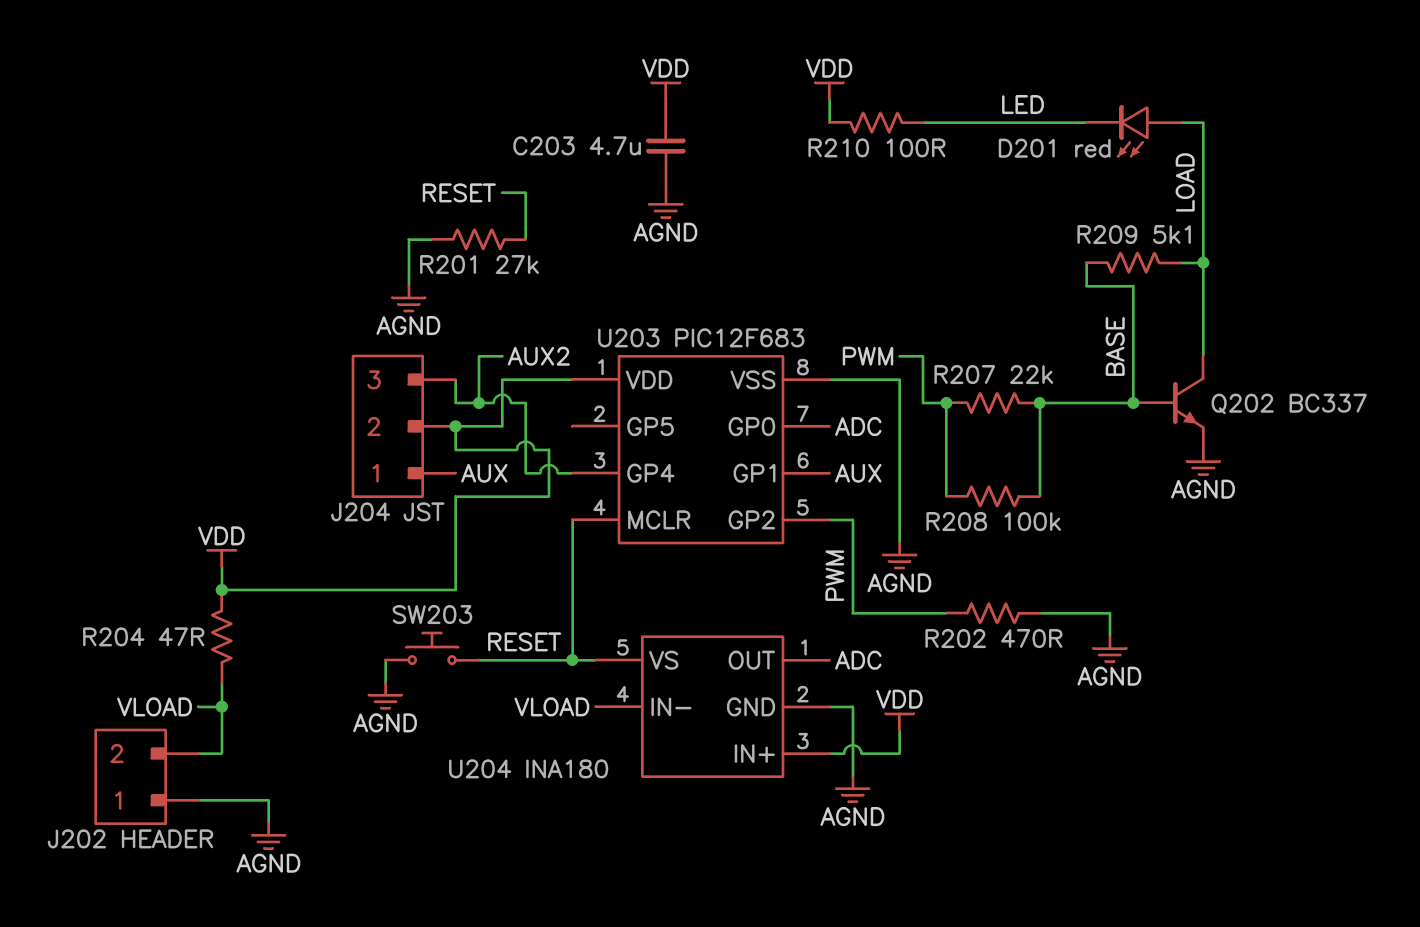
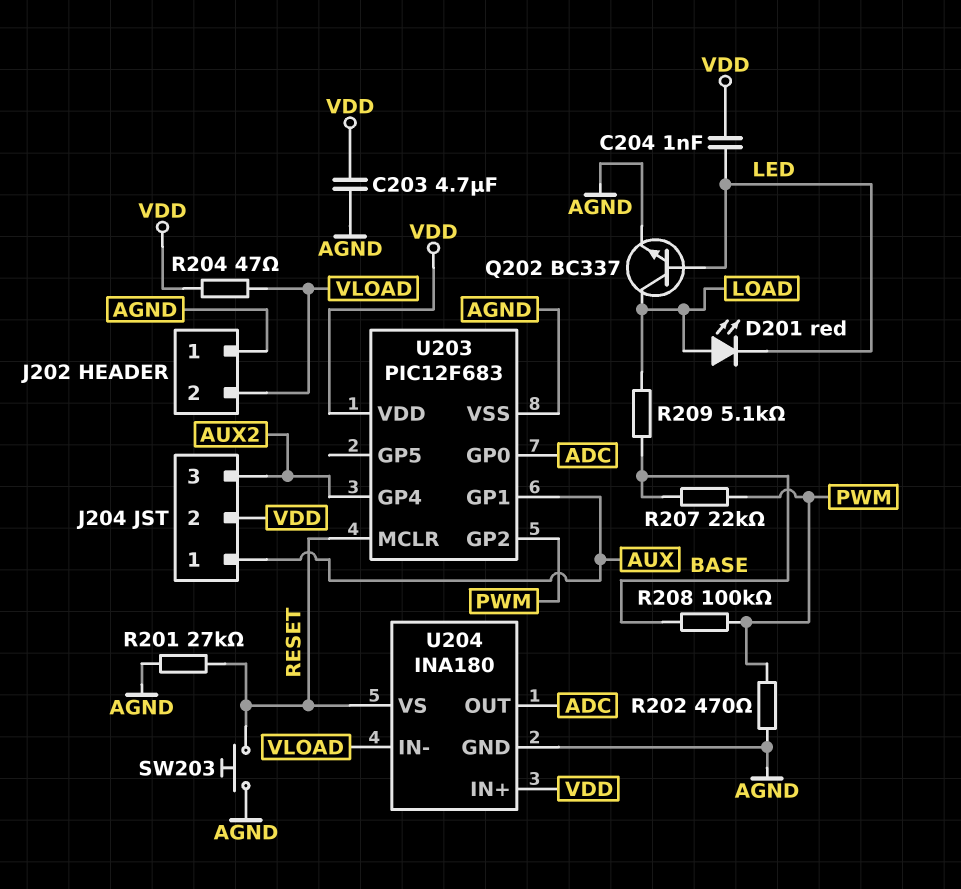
C204: none -> 1nF (LED, VDD)
Q202: NPN BC337 (B BASE, C LOAD, E AGND) -> NPN BC337 (B LED, C LOAD, E AGND)
R210: 100 (LED, VDD) -> none

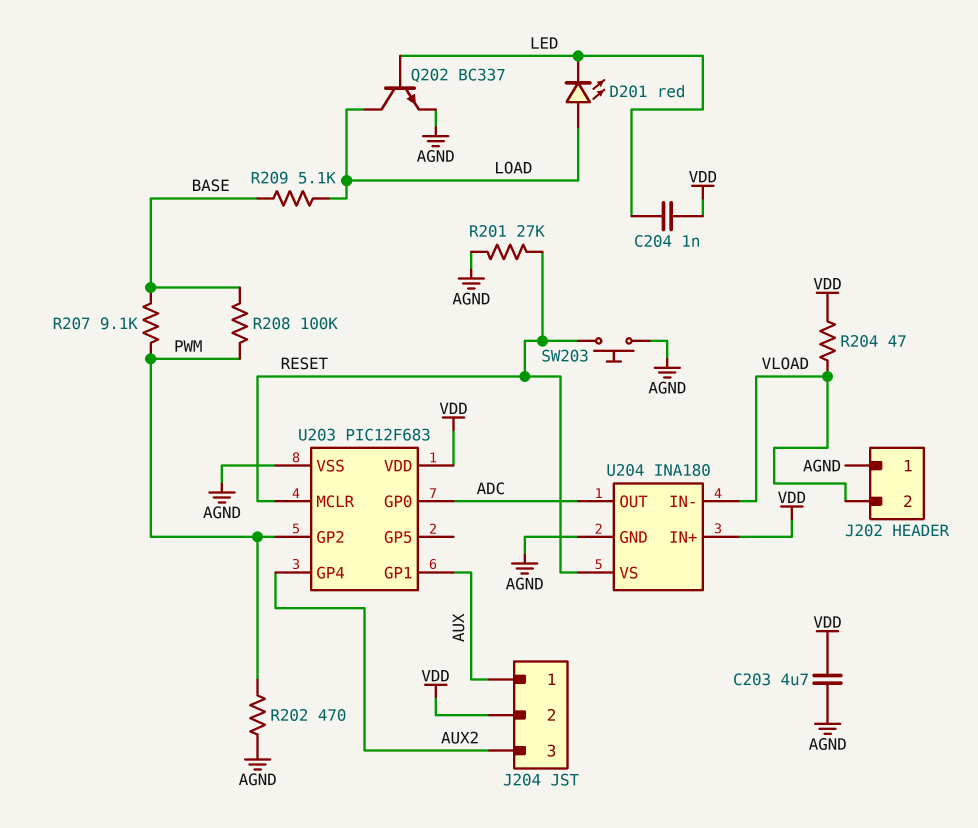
R207: 22k (BASE, PWM) -> 9.1k (BASE, PWM)

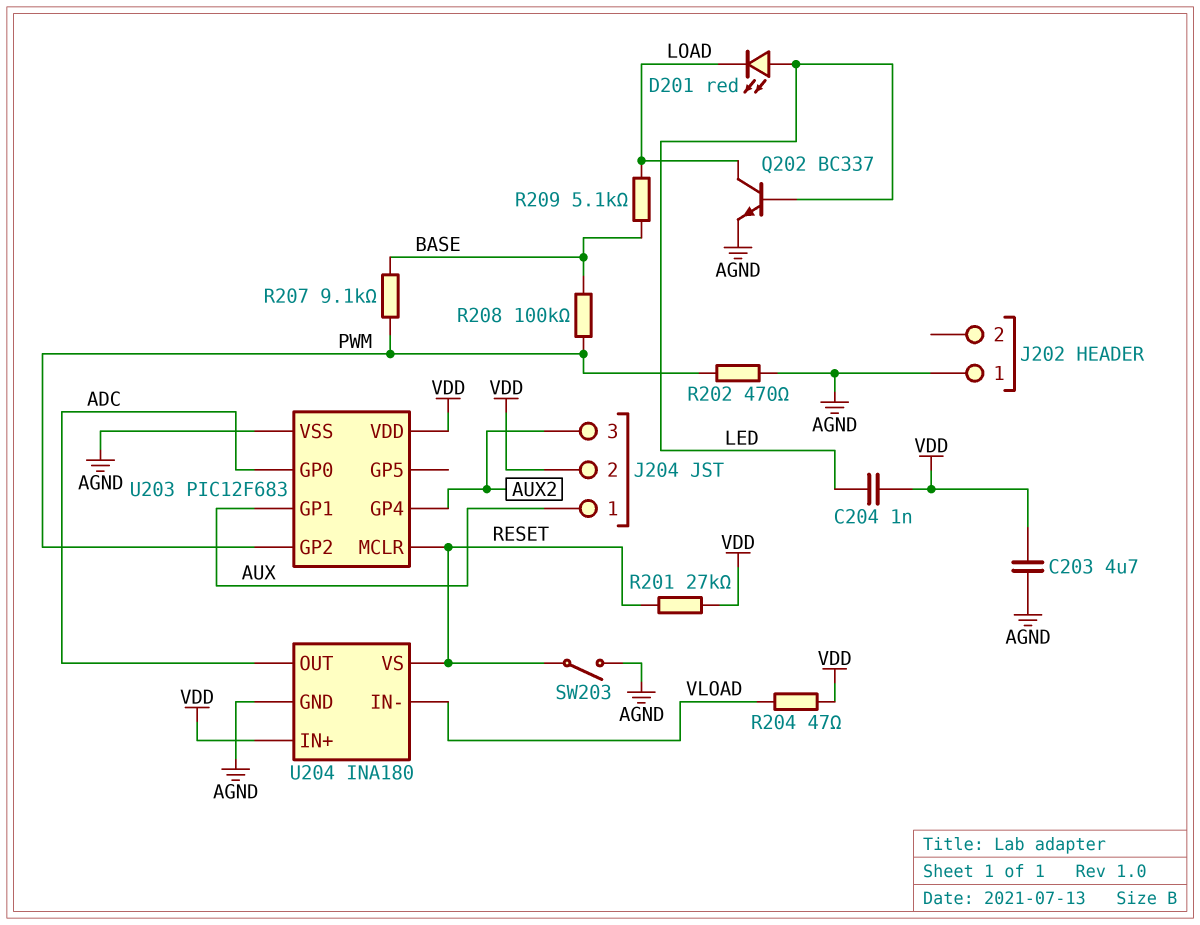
D201: LED red (A LOAD, K LED) -> LED red (A LED, K LOAD)
J202 pin 2: VLOAD -> none
R201: 27k (AGND, RESET) -> 27k (RESET, VDD)
SW203: button (AGND, RESET) -> switch (AGND, RESET)

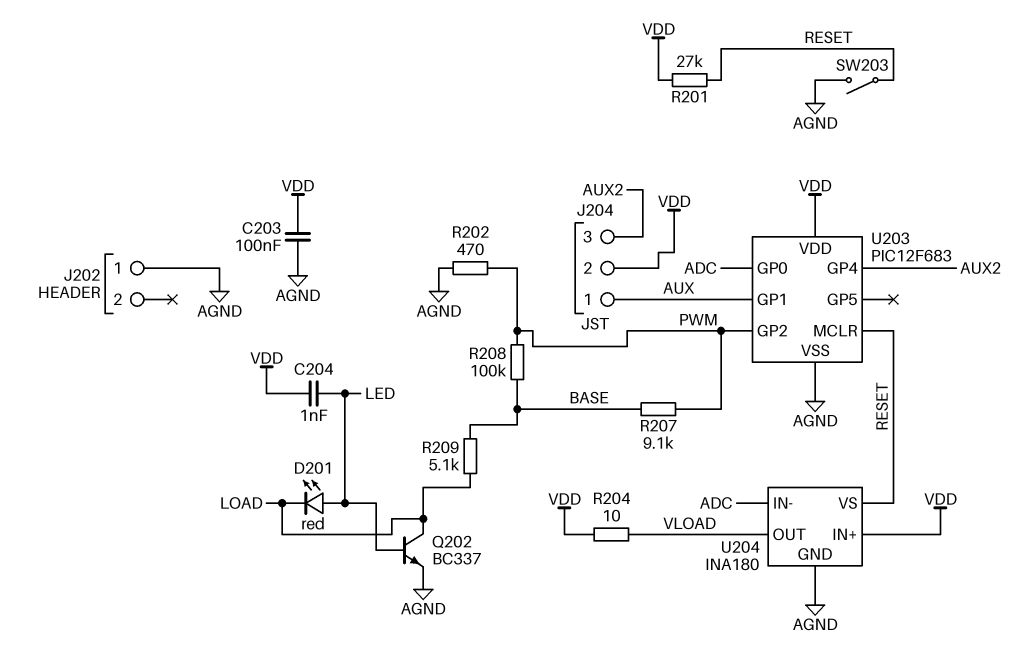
C203: 4.7uF (AGND, VDD) -> 100nF (AGND, VDD)
R204: 47 (VDD, VLOAD) -> 10 (VDD, VLOAD)
U204 pin IN-: VLOAD -> ADC
U204 pin OUT: ADC -> VLOAD

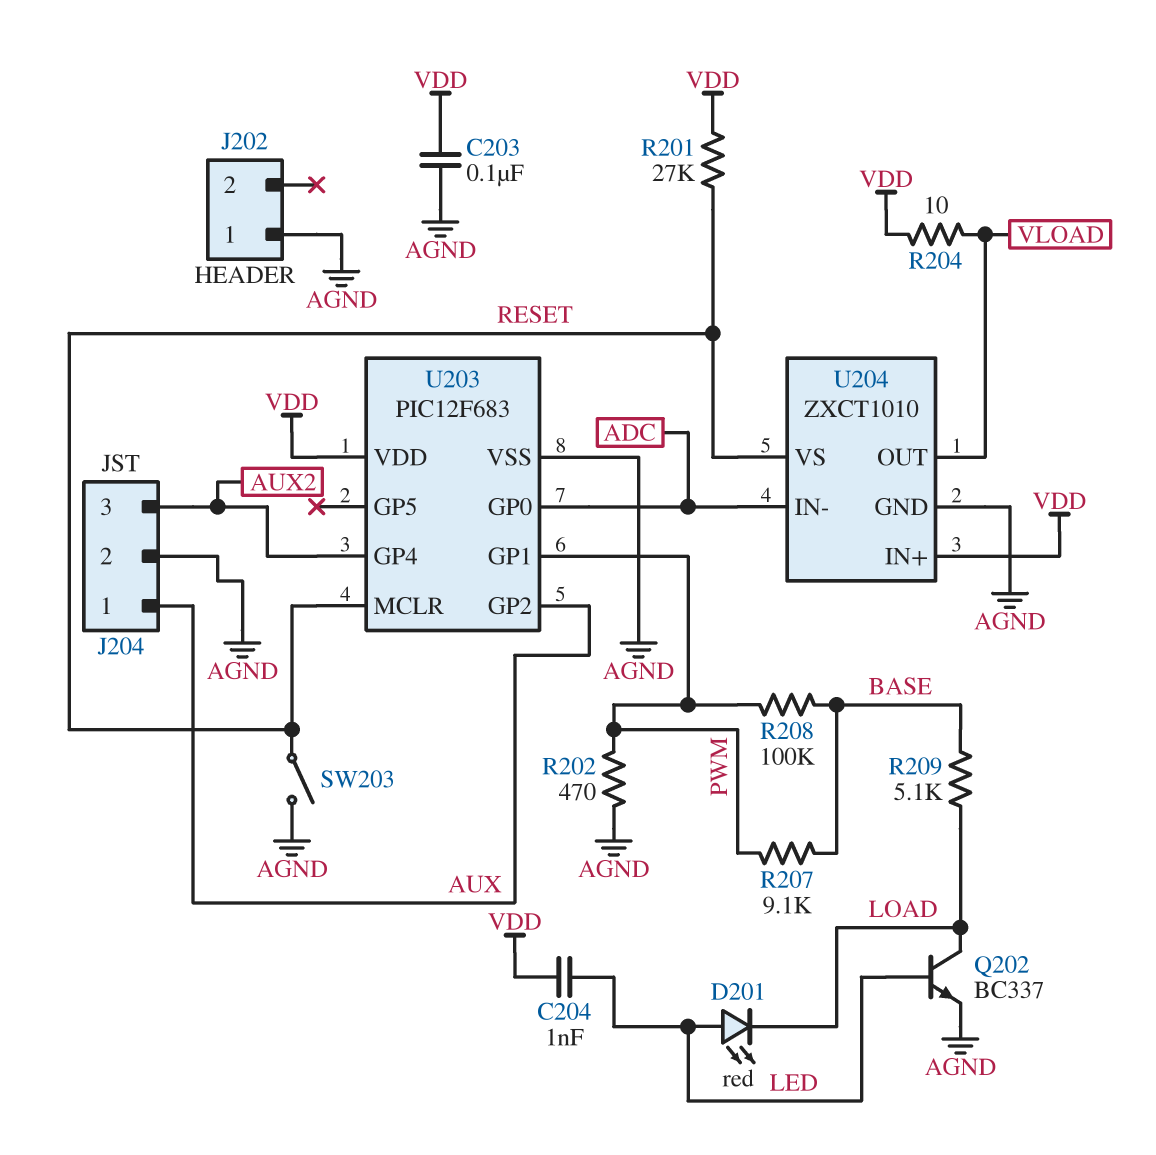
J204 pin 2: VDD -> AGND
U203 pin GP1: AUX -> PWM
U203 pin GP2: PWM -> AUX
U204: INA180 -> ZXCT1010

